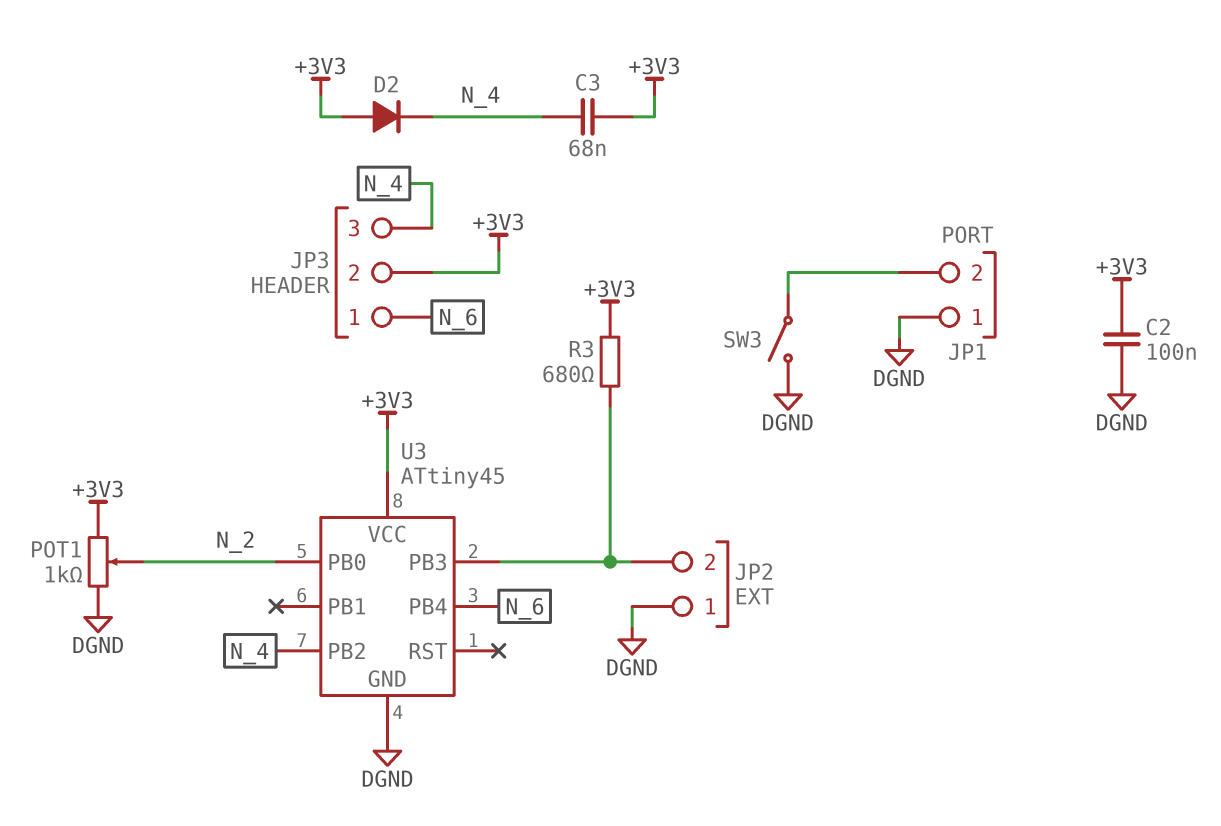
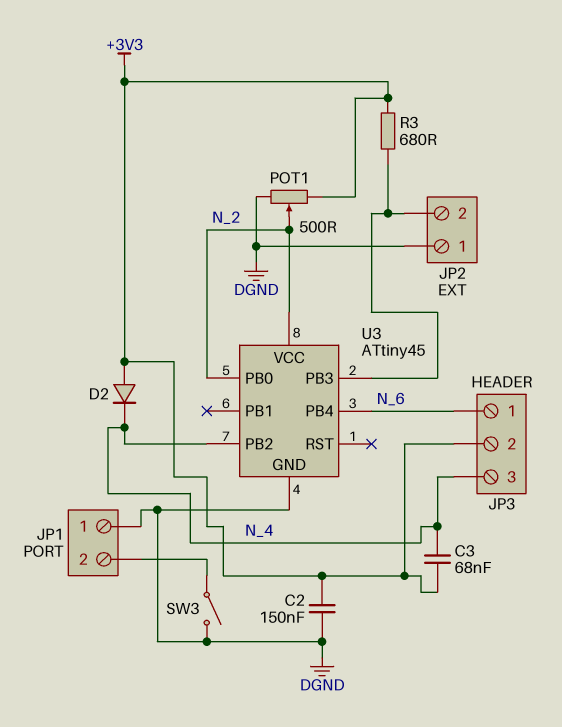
C2: 100nF (+3V3, DGND) -> 150nF (+3V3, DGND)
POT1: 1k (+3V3, DGND, wiper N_2) -> 500 (+3V3, DGND, wiper N_2)
U3 pin VCC: +3V3 -> N_2

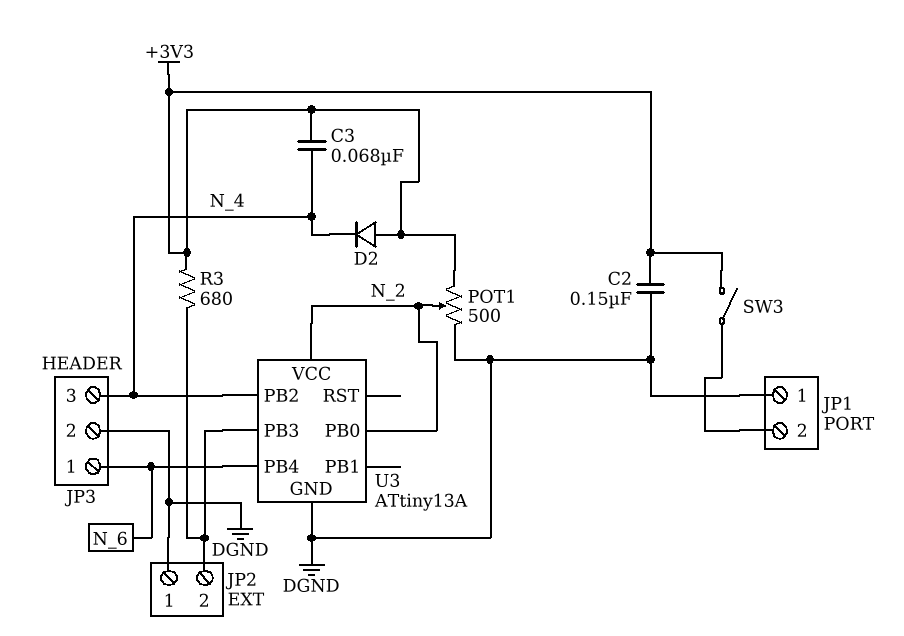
JP3 pin 2: +3V3 -> DGND
SW3: switch (DGND, JP1/2) -> switch (+3V3, JP1/2)
U3: ATtiny45 -> ATtiny13A

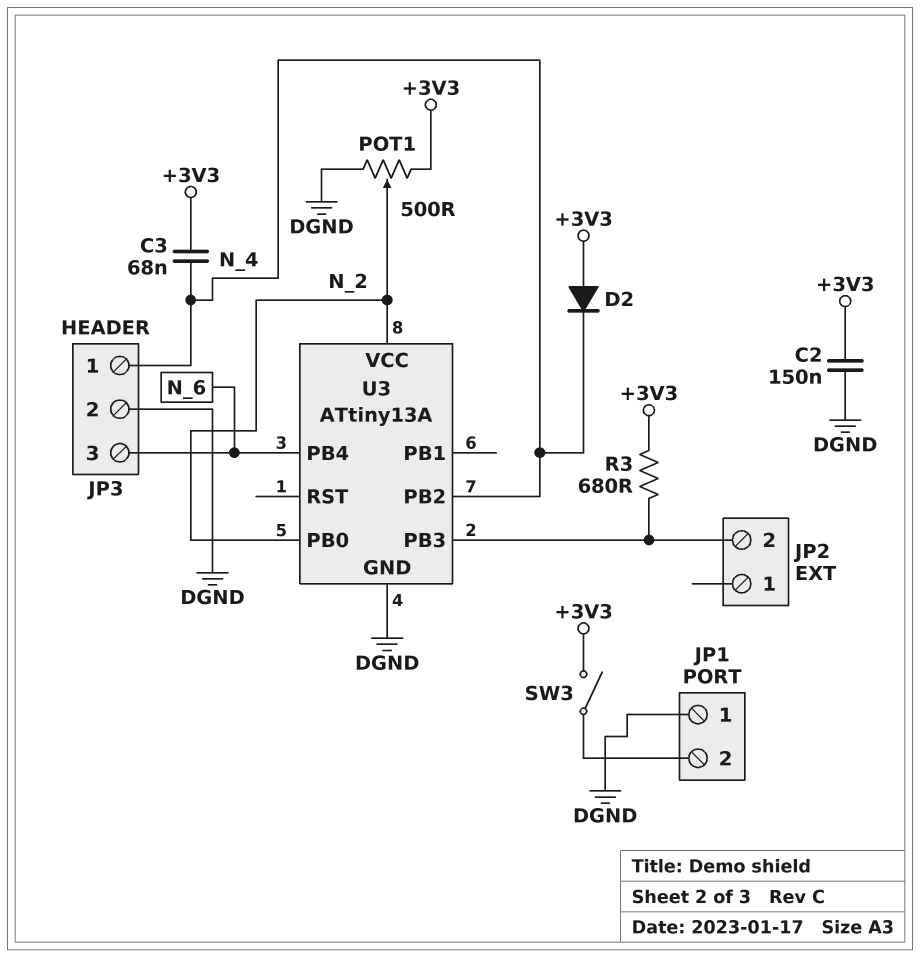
JP2 pin 1: DGND -> none
JP3 pin 1: N_6 -> N_4
JP3 pin 3: N_4 -> N_6

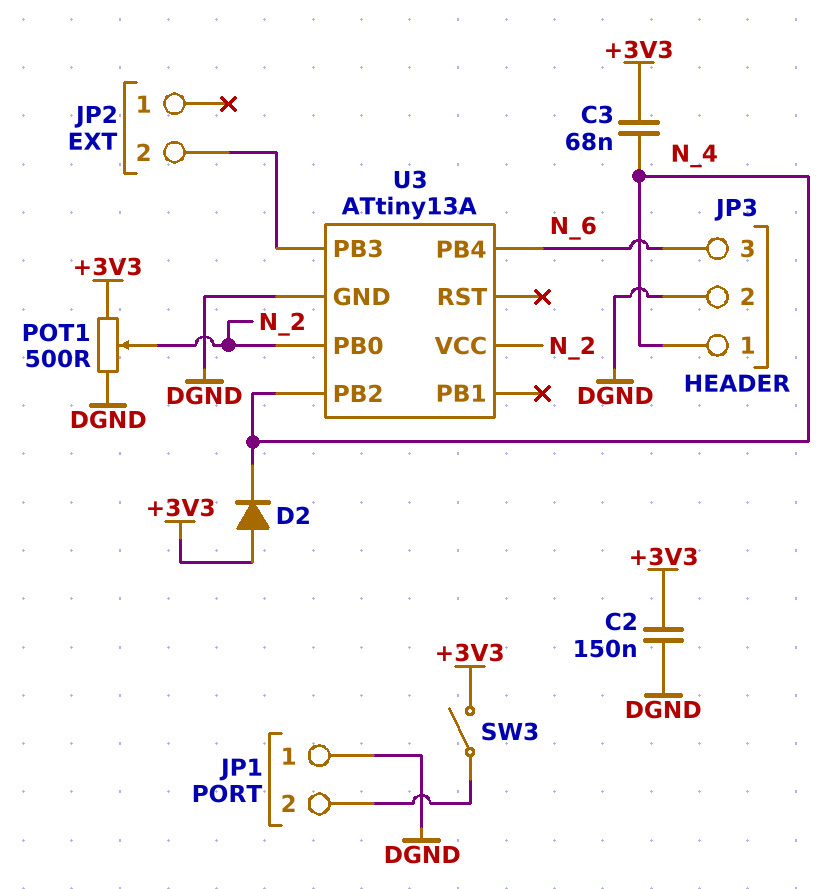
R3: 680 (+3V3, JP2/2) -> none

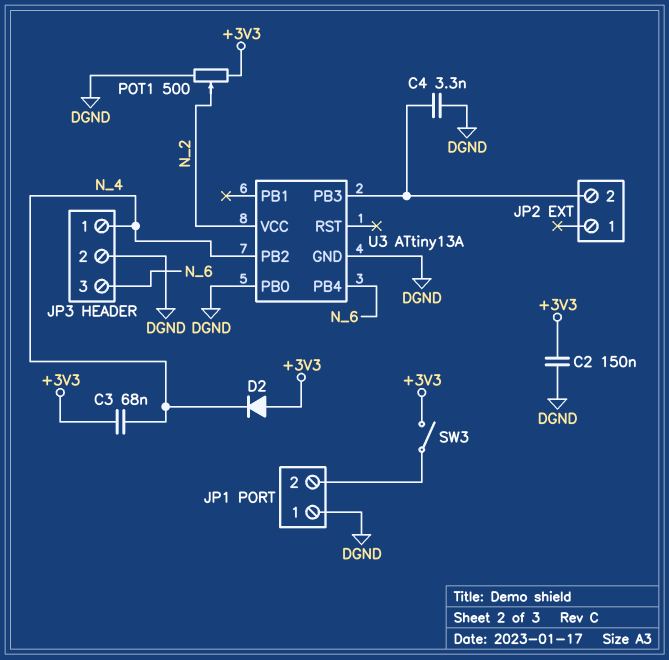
C4: none -> 3.3nF (DGND, JP2/2)
U3 pin PB0: N_2 -> DGND

